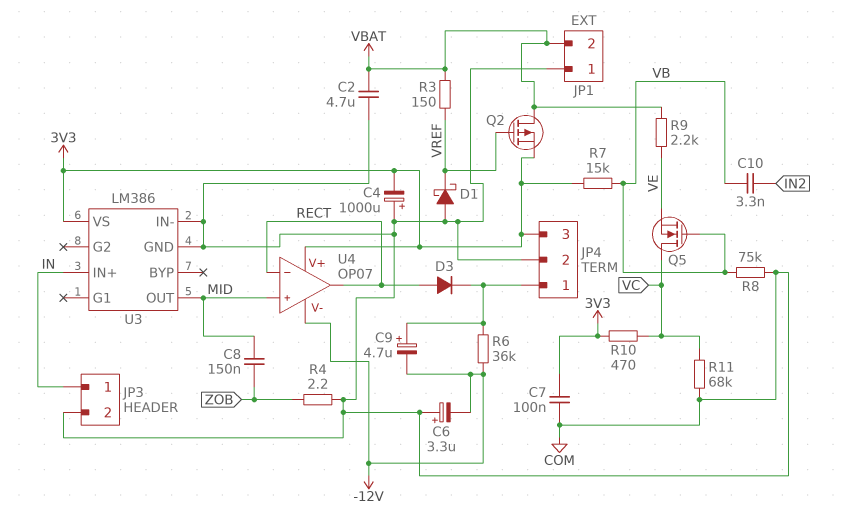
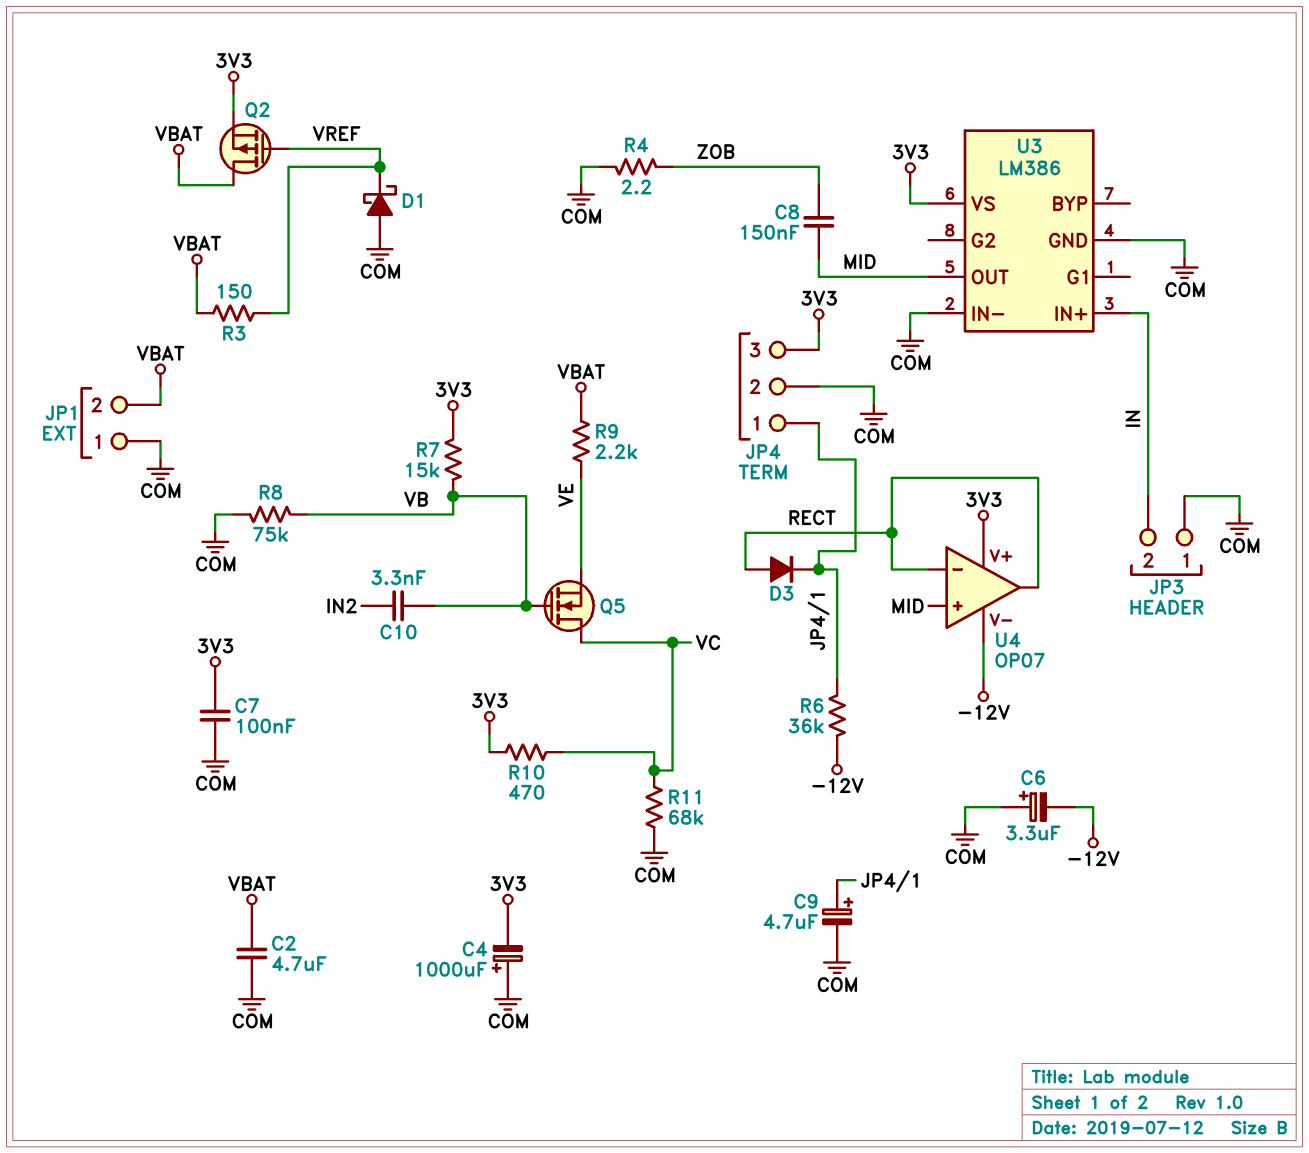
C9: 4.7uF (plus JP4/1, minus -12V) -> 4.7uF (plus JP4/1, minus COM)
JP3 pin 1: IN -> COM
JP3 pin 2: COM -> IN

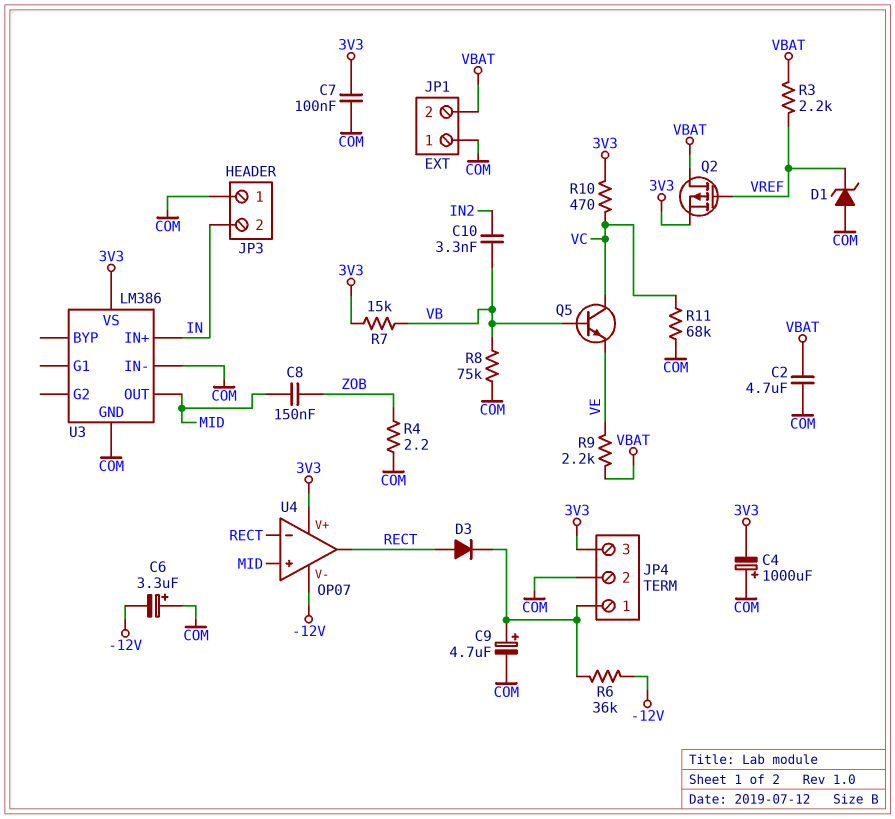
D1: schottky (A COM, K VREF) -> zener (A COM, K VREF)
Q5: NMOS (G VB, D VC, S VE) -> NPN (B VB, C VC, E VE)
R3: 150 (VBAT, VREF) -> 2.2k (VBAT, VREF)

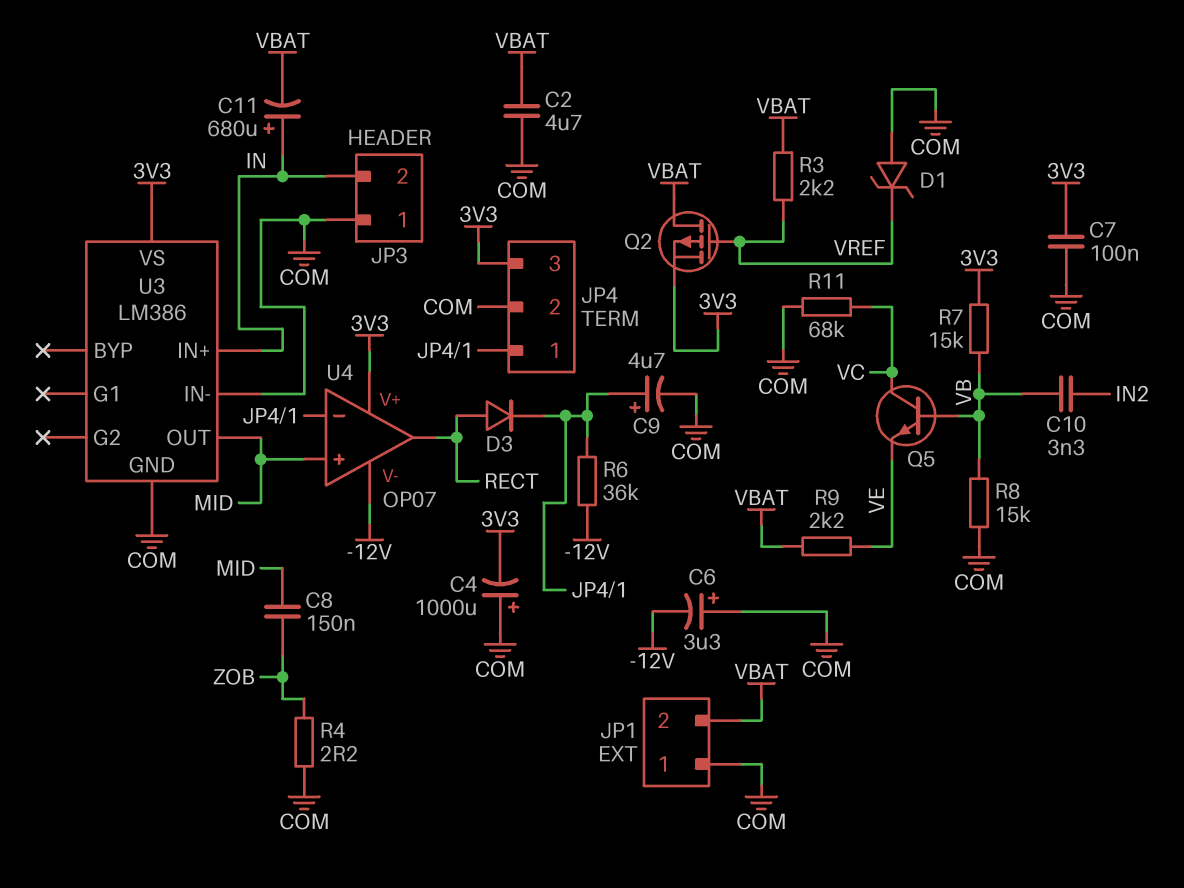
C11: none -> 680uF (plus IN, minus VBAT)
R8: 75k (COM, VB) -> 15k (COM, VB)
R10: 470 (3V3, VC) -> none
U4 pin in-: RECT -> JP4/1

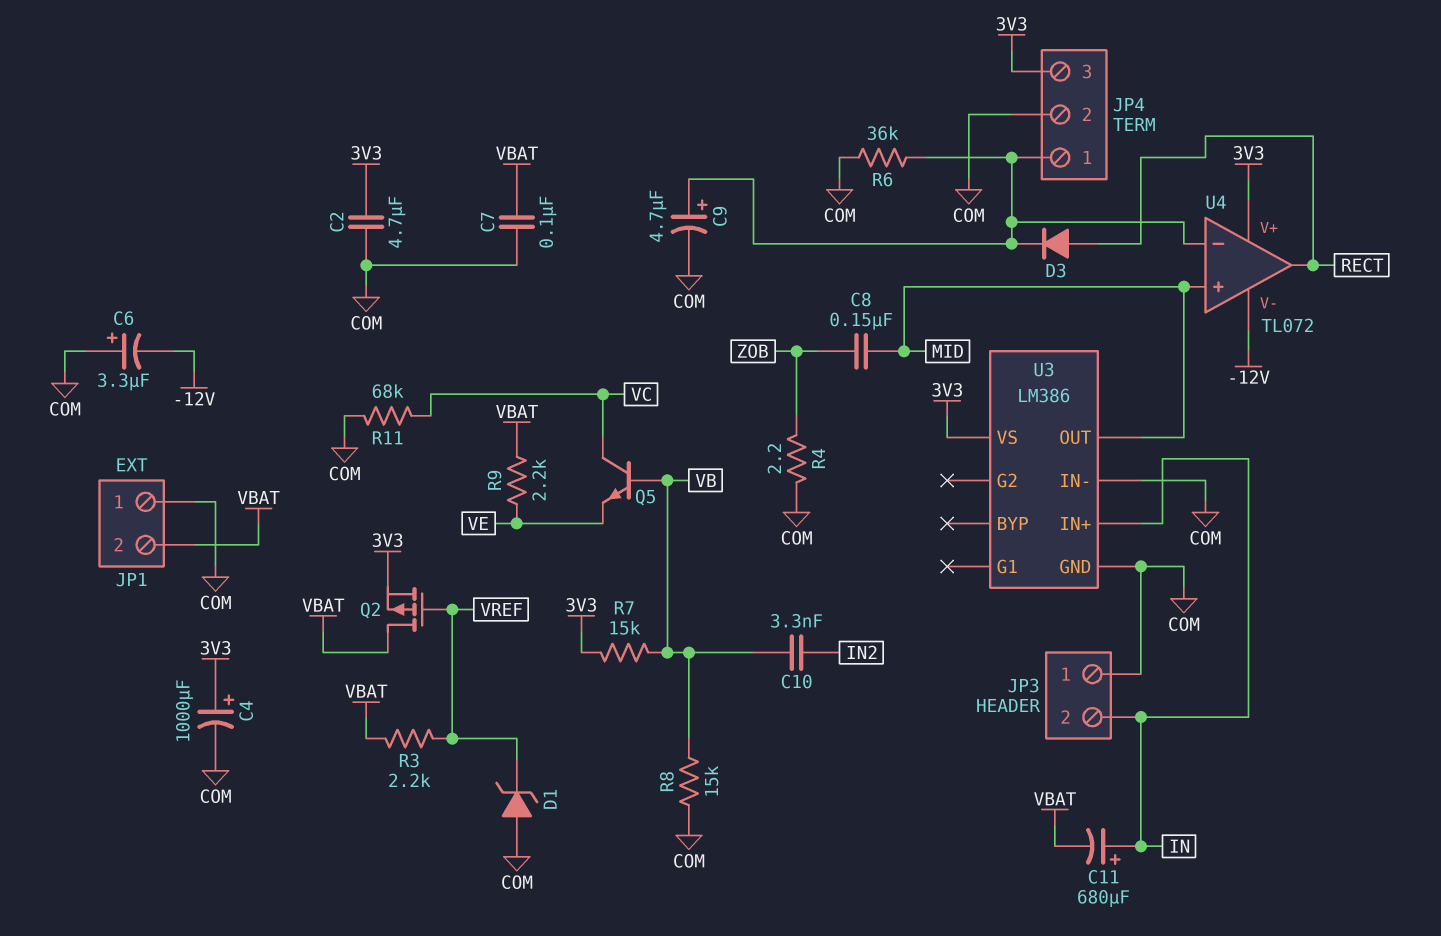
C2: 4.7uF (COM, VBAT) -> 4.7uF (3V3, COM)
C4: 1000uF (plus COM, minus 3V3) -> 1000uF (plus 3V3, minus COM)
C7: 100nF (3V3, COM) -> 100nF (COM, VBAT)
R6: 36k (-12V, JP4/1) -> 36k (COM, JP4/1)
U4: OP07 -> TL072

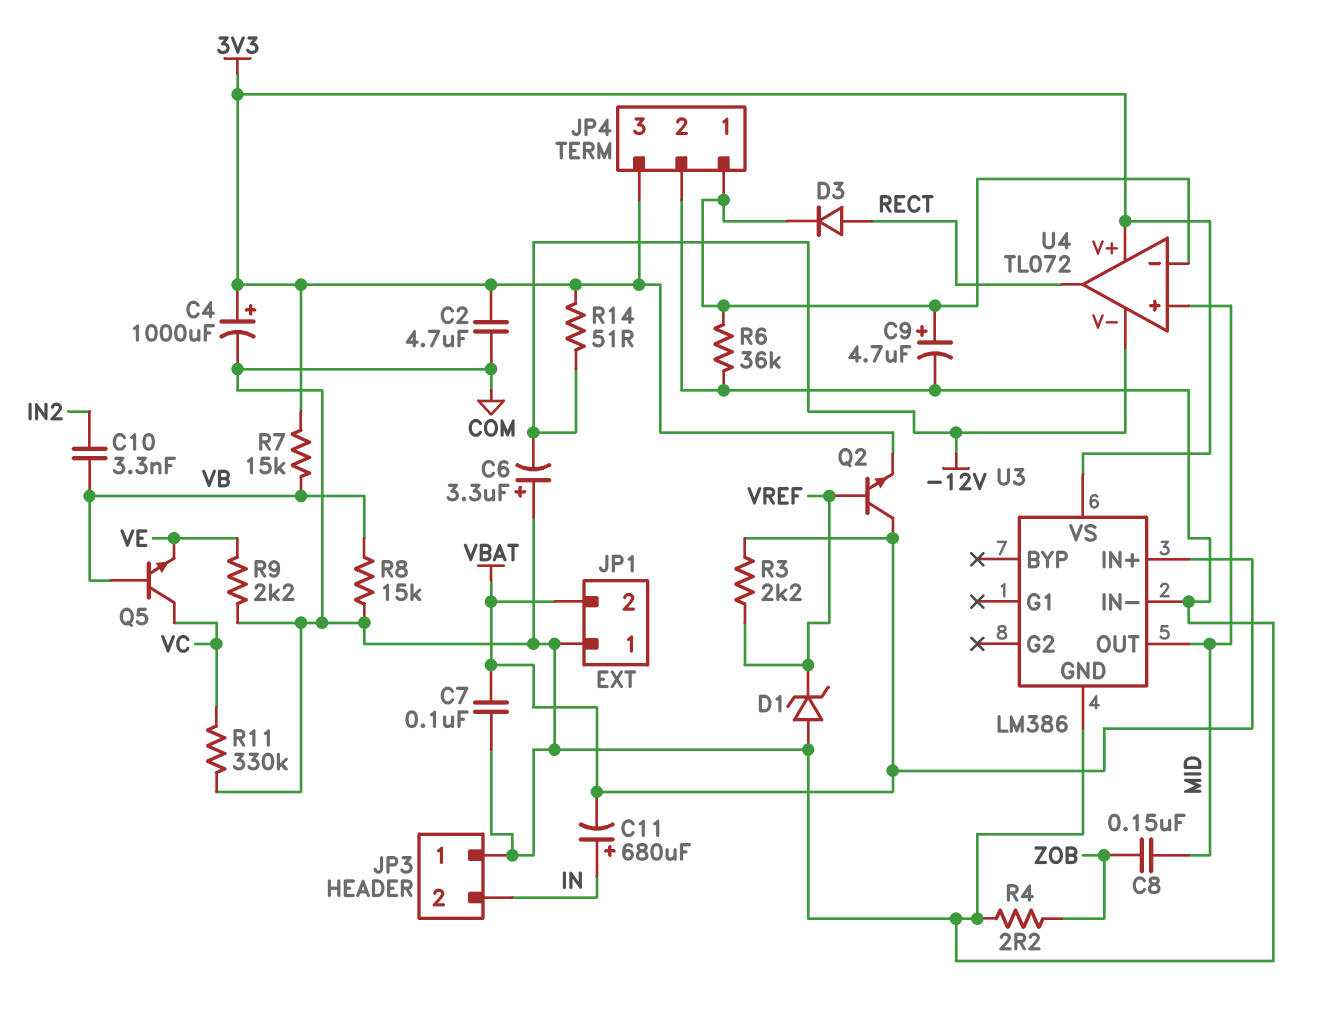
Q2: PMOS (G VREF, D VBAT, S 3V3) -> NPN (B VREF, C VBAT, E 3V3)
R9: 2.2k (VBAT, VE) -> 2.2k (COM, VE)
R11: 68k (COM, VC) -> 330k (COM, VC)
R14: none -> 51 (-12V, 3V3)
U3 pin IN+: IN -> VBAT

